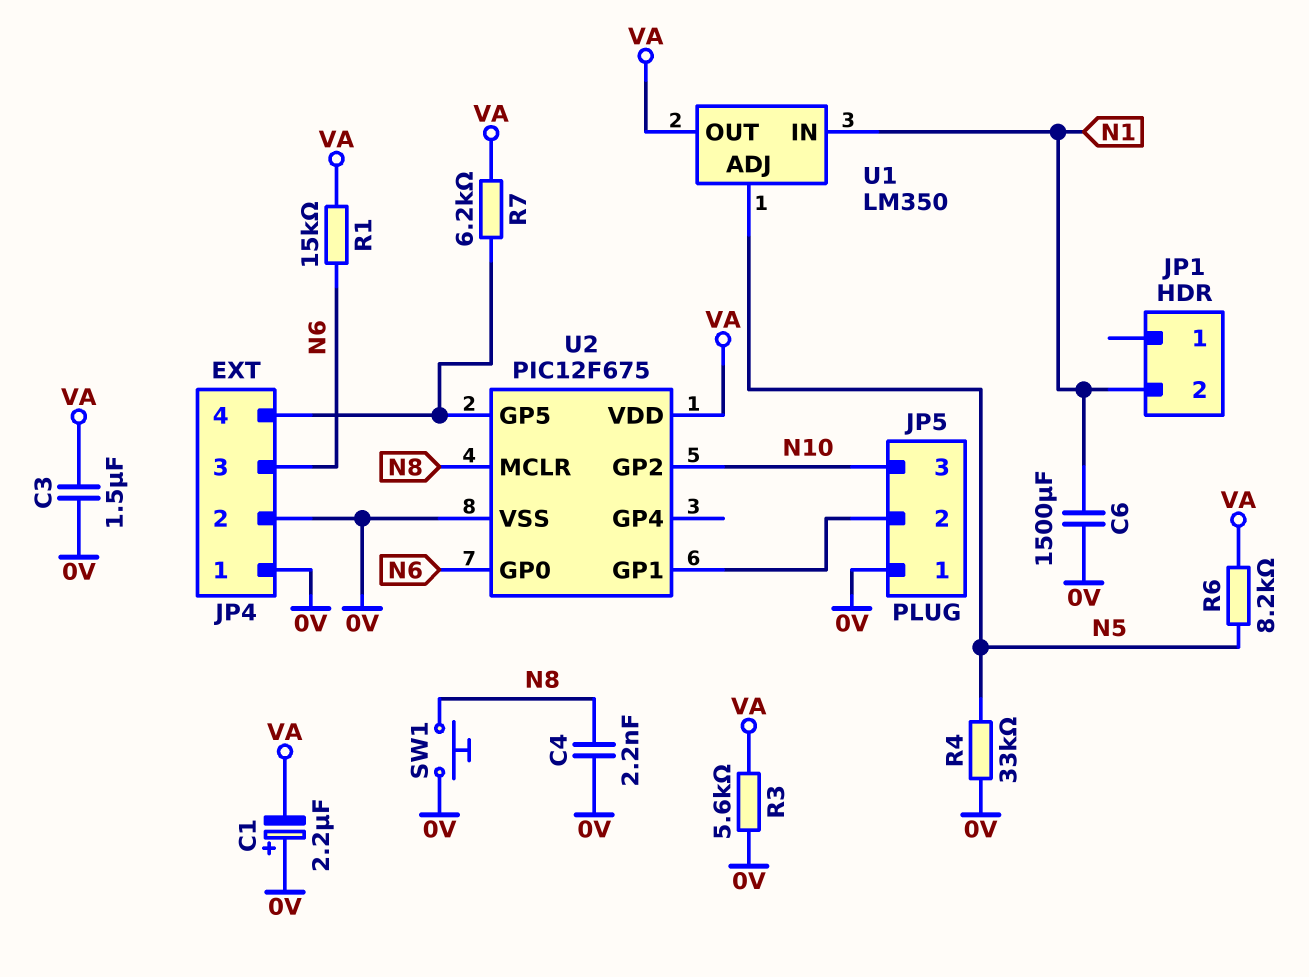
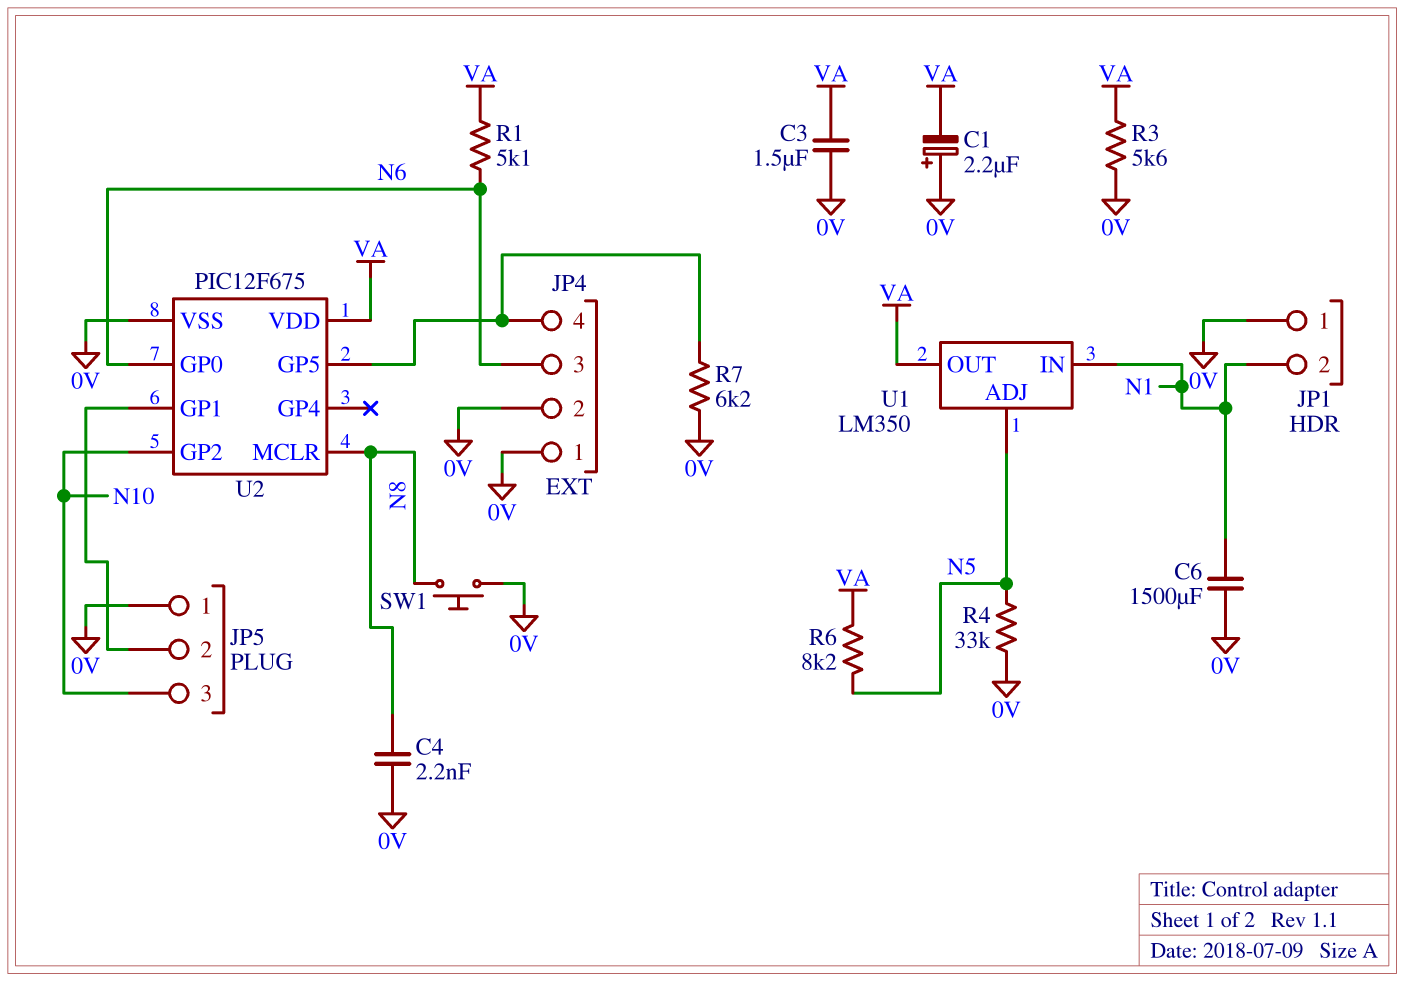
JP1 pin 1: none -> 0V
R1: 15k (N6, VA) -> 5.1k (N6, VA)
R7: 6.2k (JP4/4, VA) -> 6.2k (0V, JP4/4)

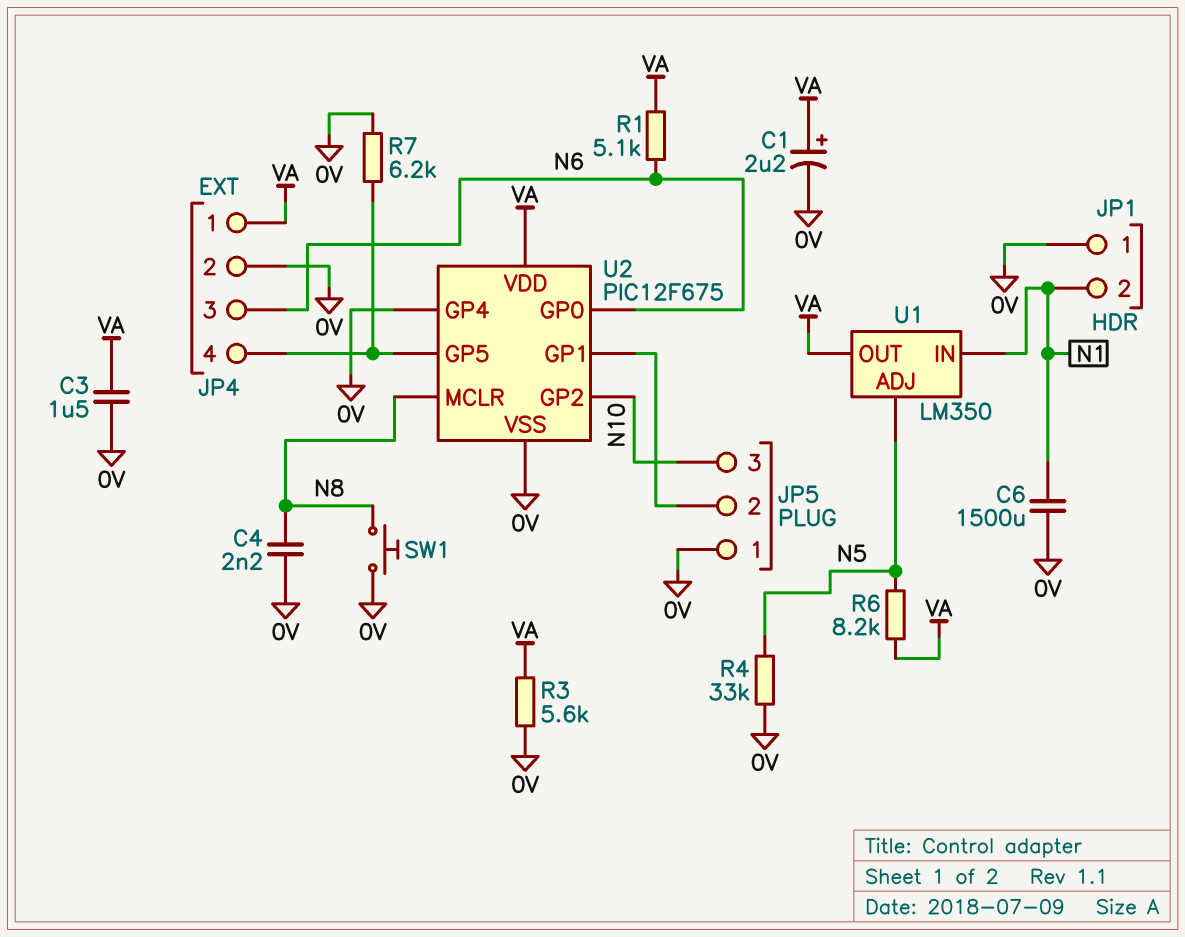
C1: 2.2uF (plus 0V, minus VA) -> 2.2uF (plus VA, minus 0V)
JP4 pin 1: 0V -> VA
U2 pin GP4: none -> 0V

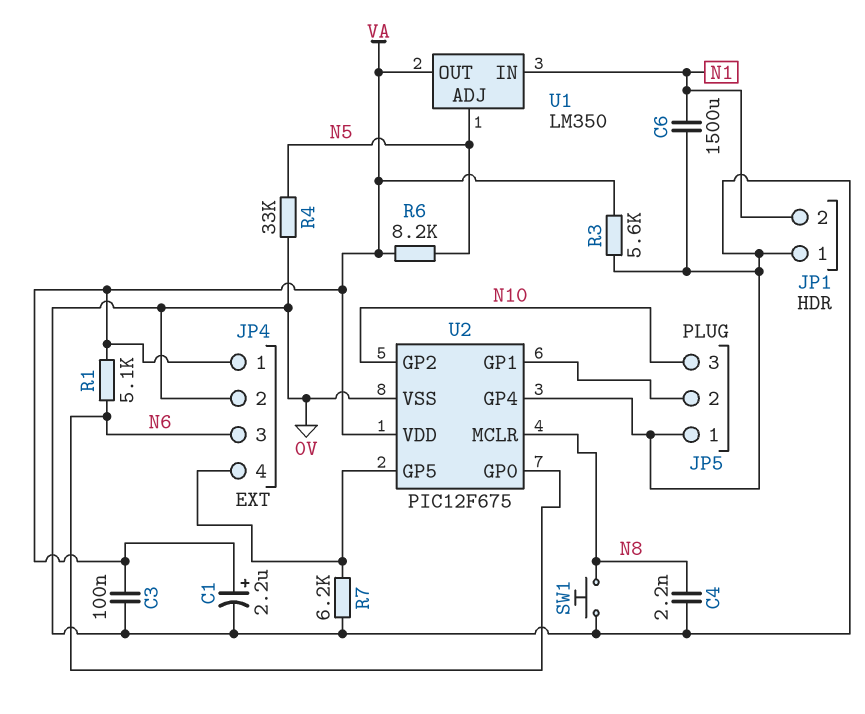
C3: 1.5uF (0V, VA) -> 100nF (0V, VA)

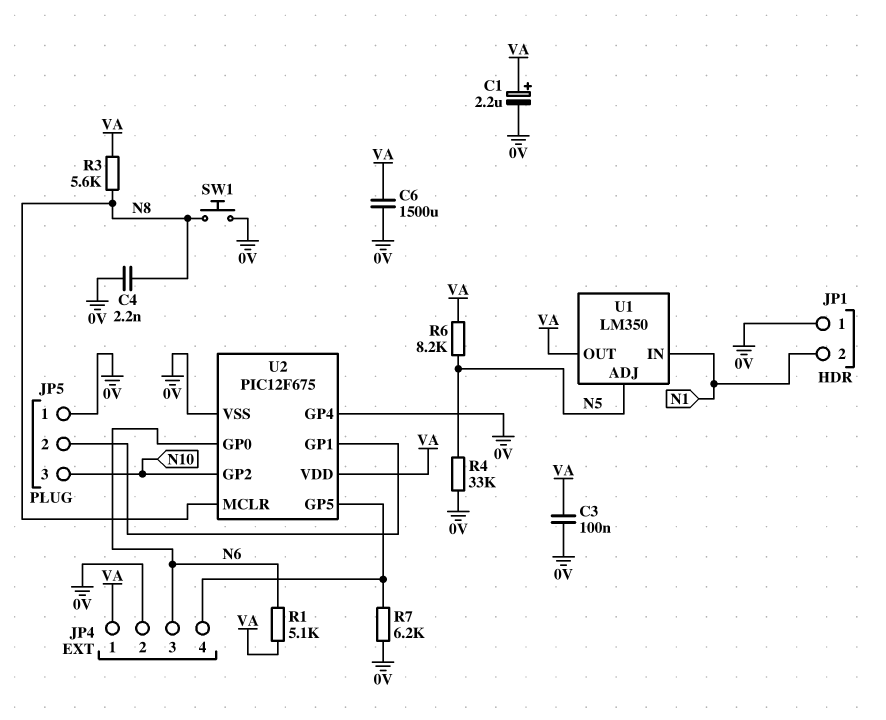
C6: 1500uF (0V, N1) -> 1500uF (0V, VA)
R3: 5.6k (0V, VA) -> 5.6k (N8, VA)

